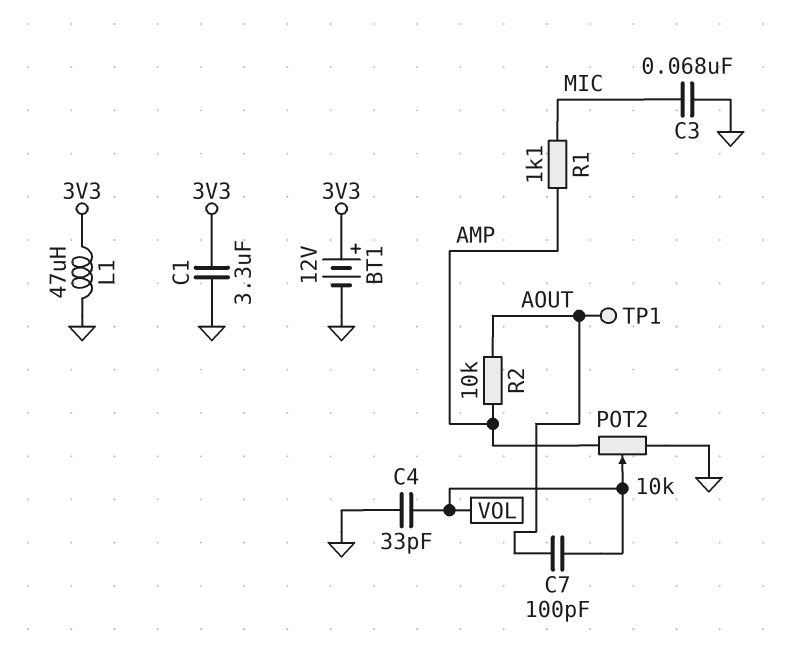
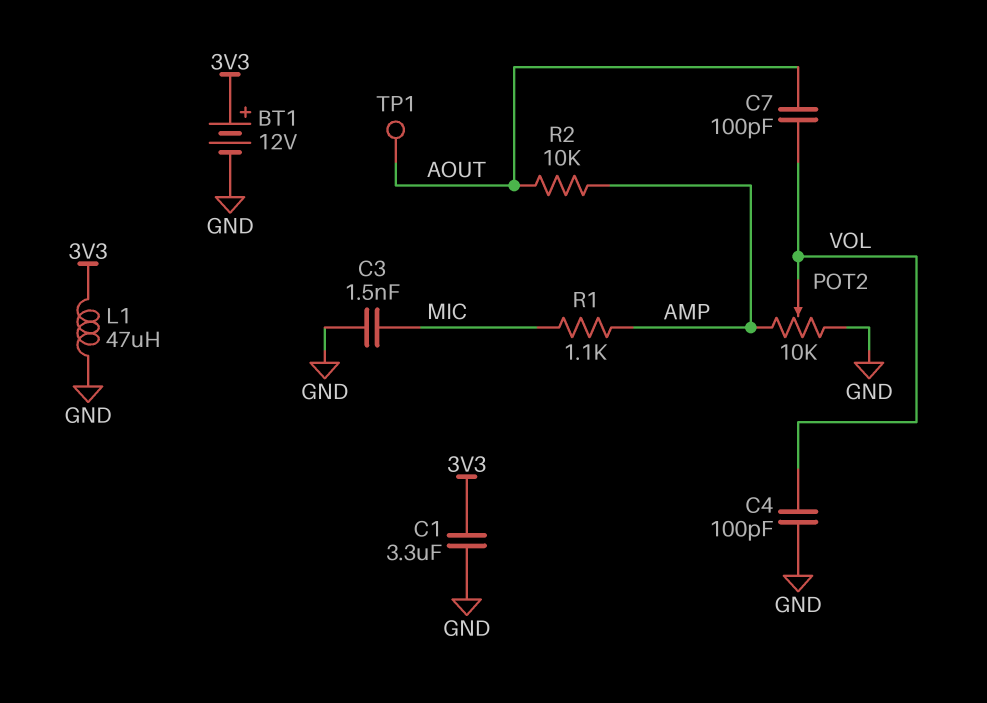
C3: 68nF (GND, MIC) -> 1.5nF (GND, MIC)
C4: 33pF (GND, VOL) -> 100pF (GND, VOL)

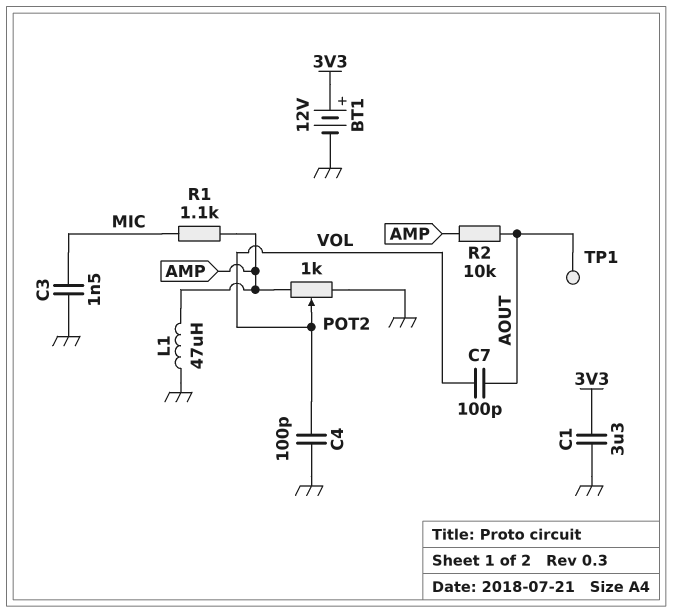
L1: 47uH (3V3, GND) -> 47uH (AMP, GND)
POT2: 10k (AMP, GND, wiper VOL) -> 1k (AMP, GND, wiper VOL)

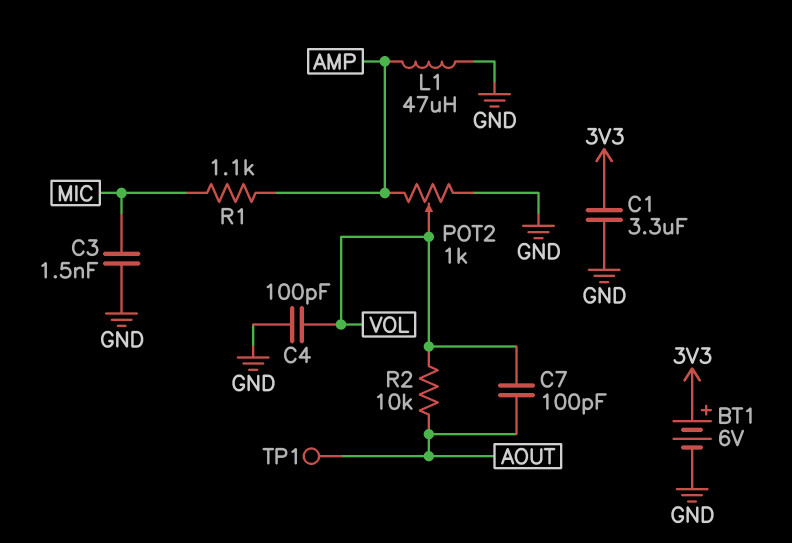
BT1: 12V (plus 3V3, minus GND) -> 6V (plus 3V3, minus GND)
R2: 10k (AMP, AOUT) -> 10k (AOUT, VOL)

